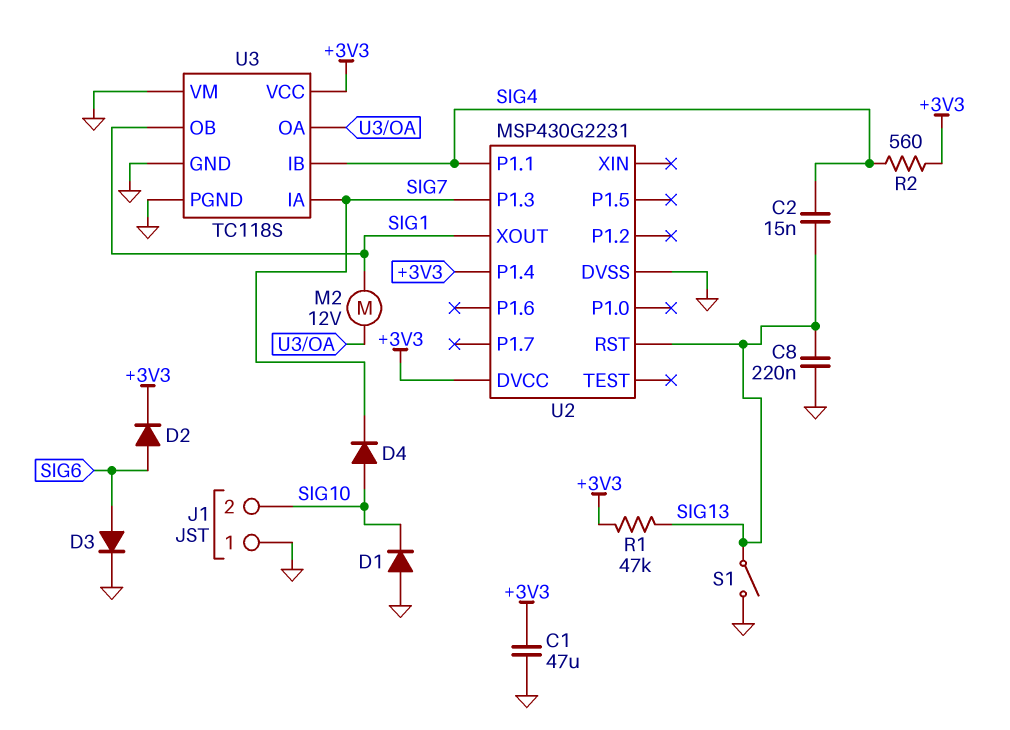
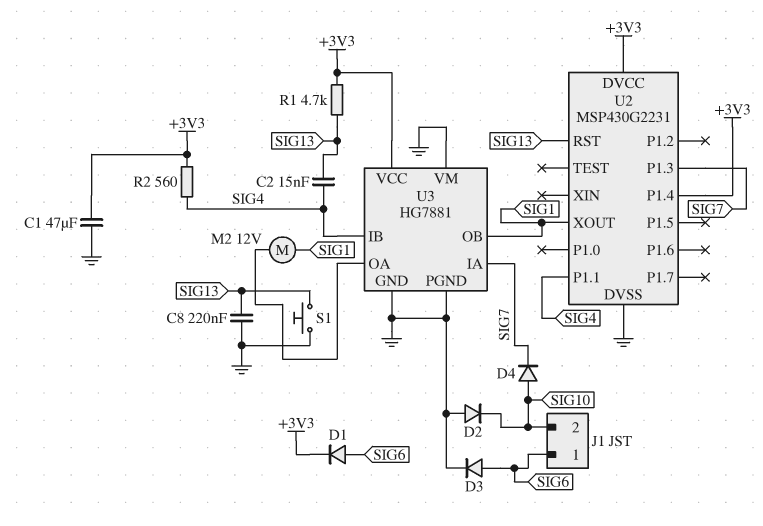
D1: diode (A GND, K SIG10) -> diode (A SIG6, K +3V3)
D2: diode (A SIG6, K +3V3) -> diode (A GND, K SIG10)
J1 pin 1: GND -> SIG6
R1: 47k (+3V3, SIG13) -> 4.7k (+3V3, SIG13)
S1: switch (GND, SIG13) -> button (GND, SIG13)
U3: TC118S -> HG7881

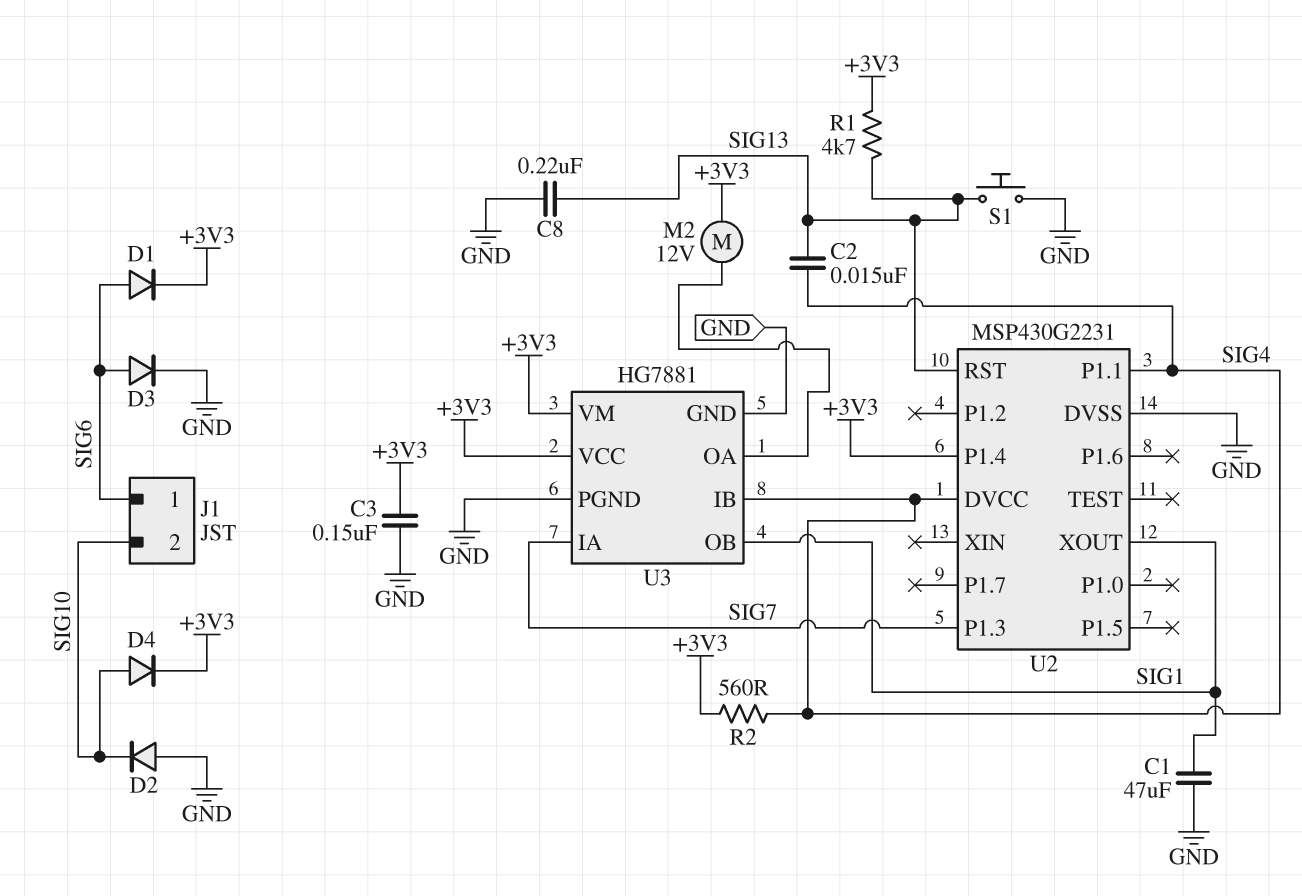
C1: 47uF (+3V3, GND) -> 47uF (GND, SIG1)
C3: none -> 150nF (+3V3, GND)
D4: diode (A SIG10, K SIG7) -> diode (A SIG10, K +3V3)
M2: motor 12V (SIG1, U3/OA) -> motor 12V (+3V3, U3/OA)
U2 pin DVCC: +3V3 -> SIG4
U3 pin VM: GND -> +3V3

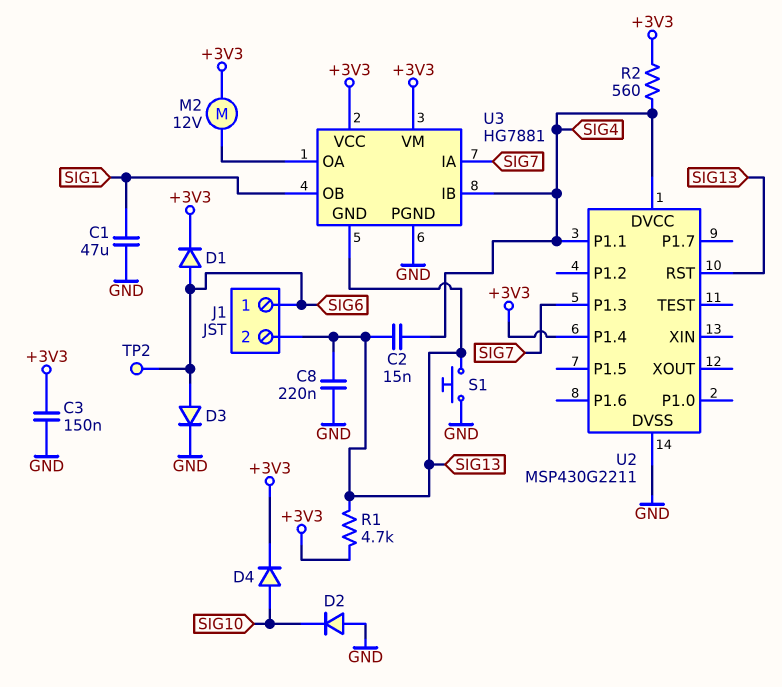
J1 pin 2: SIG10 -> SIG13
TP2: none -> test point (SIG6)
U2: MSP430G2231 -> MSP430G2211
U2 pin XOUT: SIG1 -> none
U3 pin GND: GND -> SIG13

